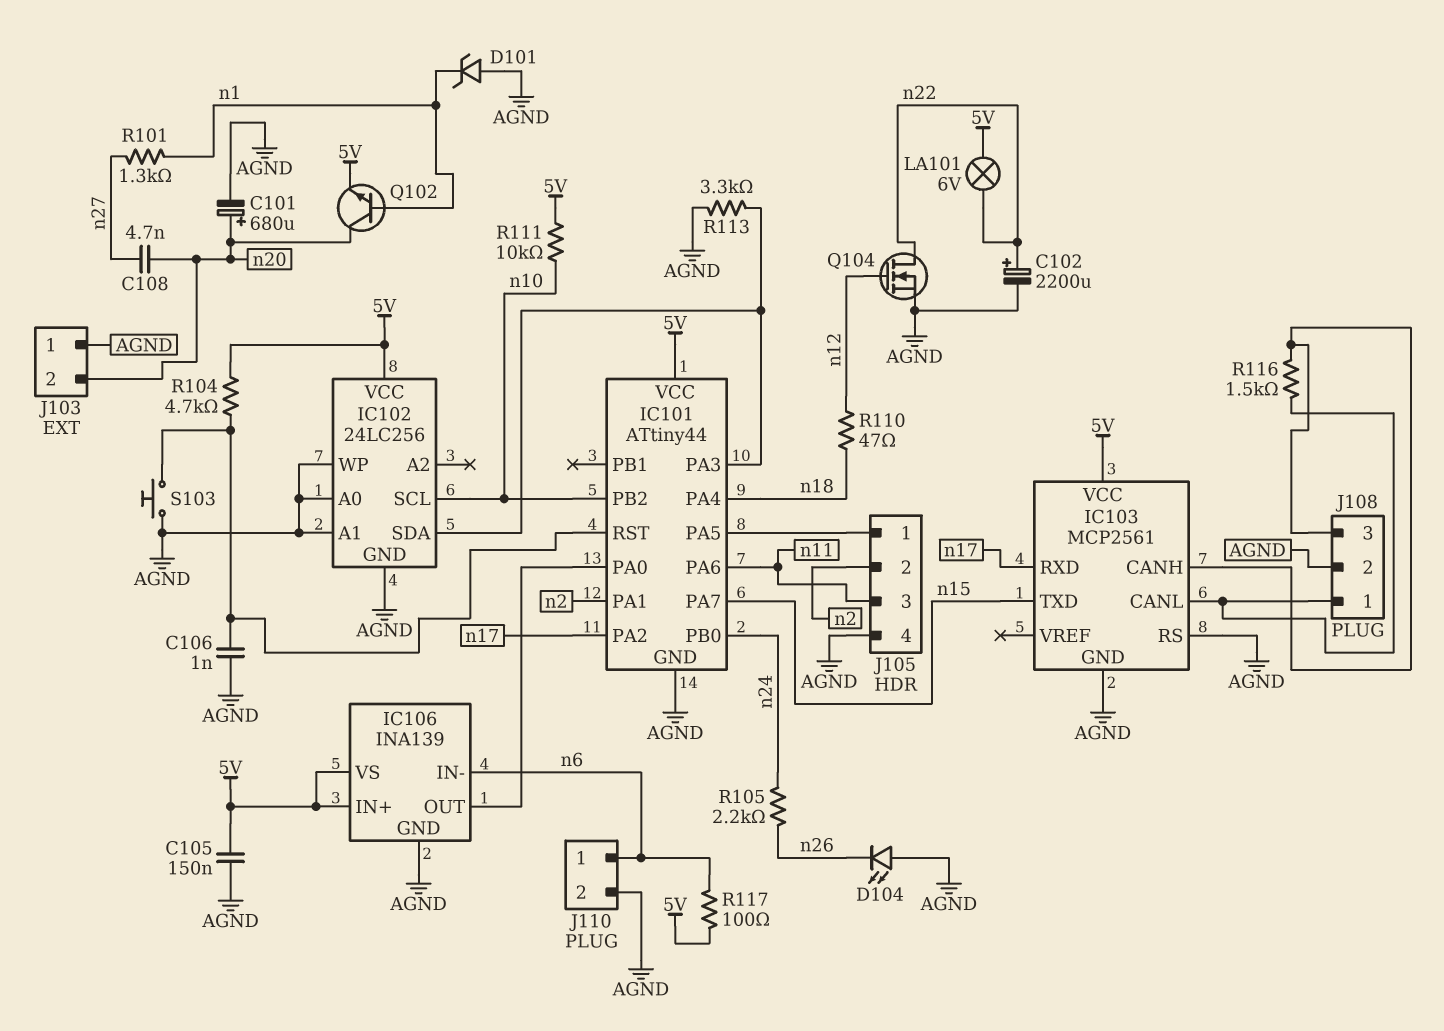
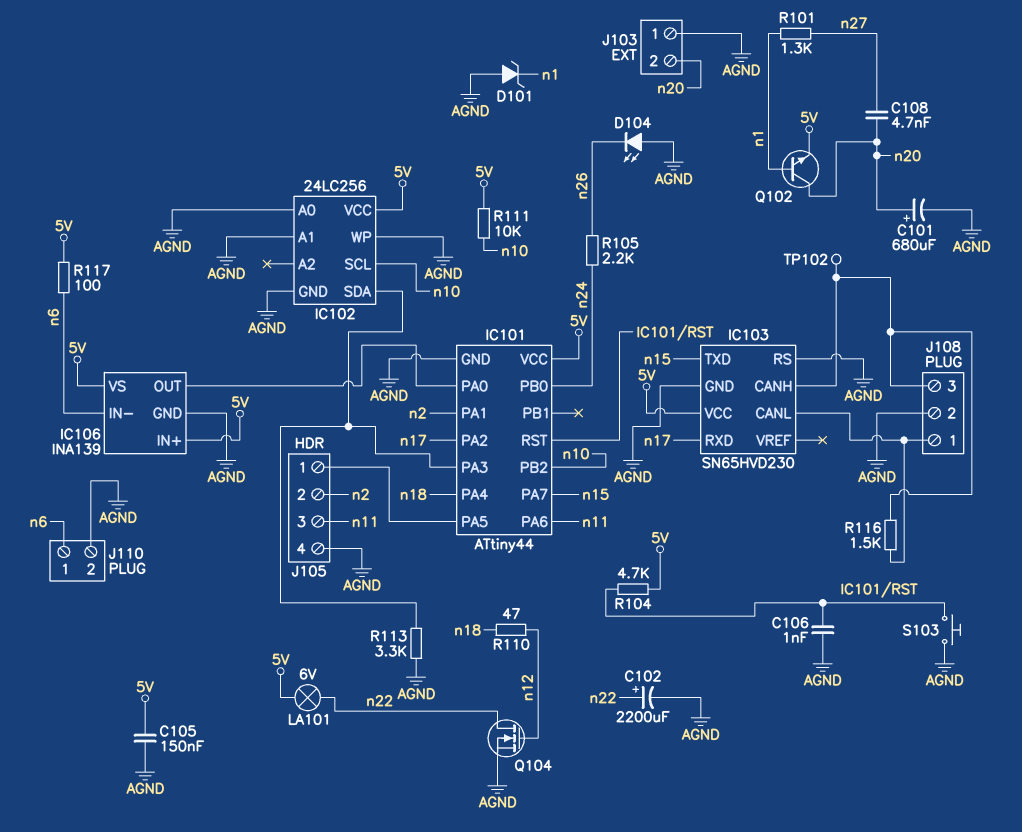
IC103: MCP2561 -> SN65HVD230
TP102: none -> test point (IC103/CANH)

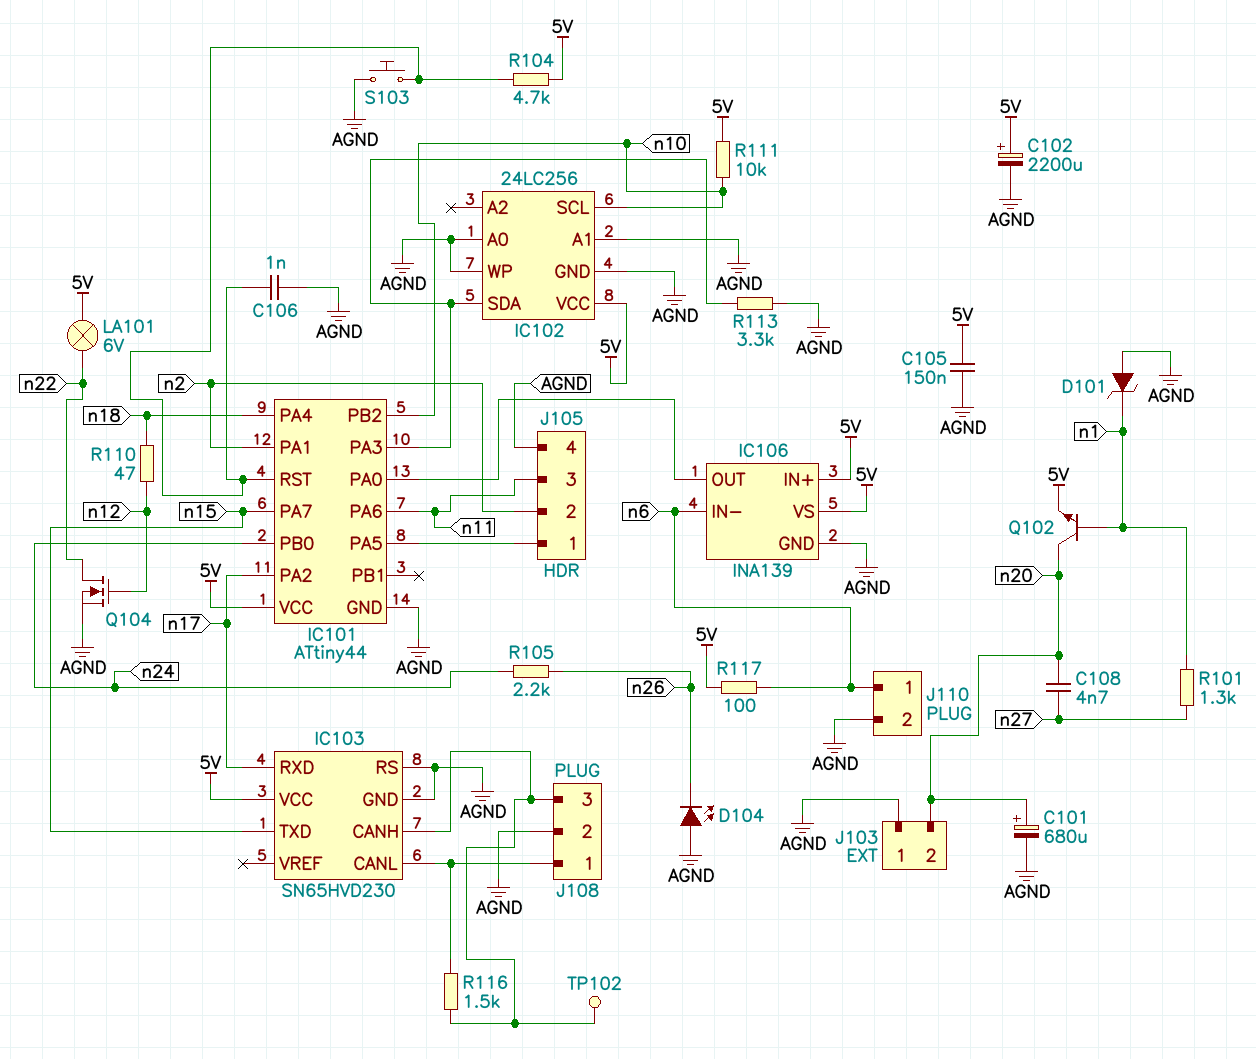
C102: 2200uF (plus n22, minus AGND) -> 2200uF (plus 5V, minus AGND)

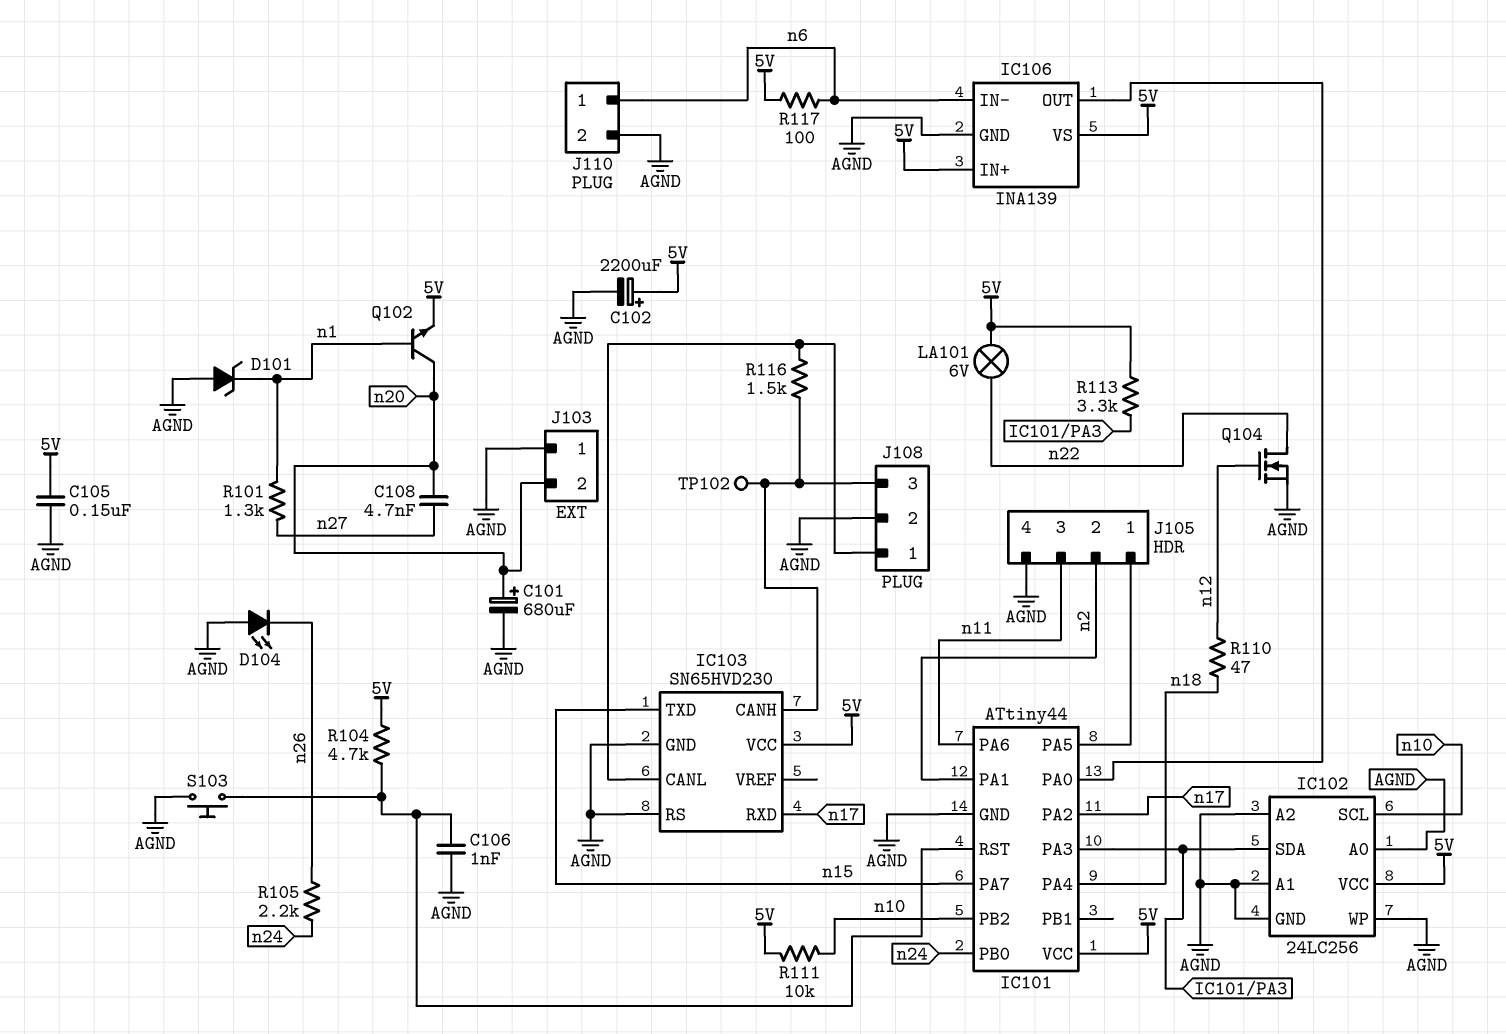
IC102 pin A2: none -> AGND
R113: 3.3k (AGND, IC101/PA3) -> 3.3k (5V, IC101/PA3)

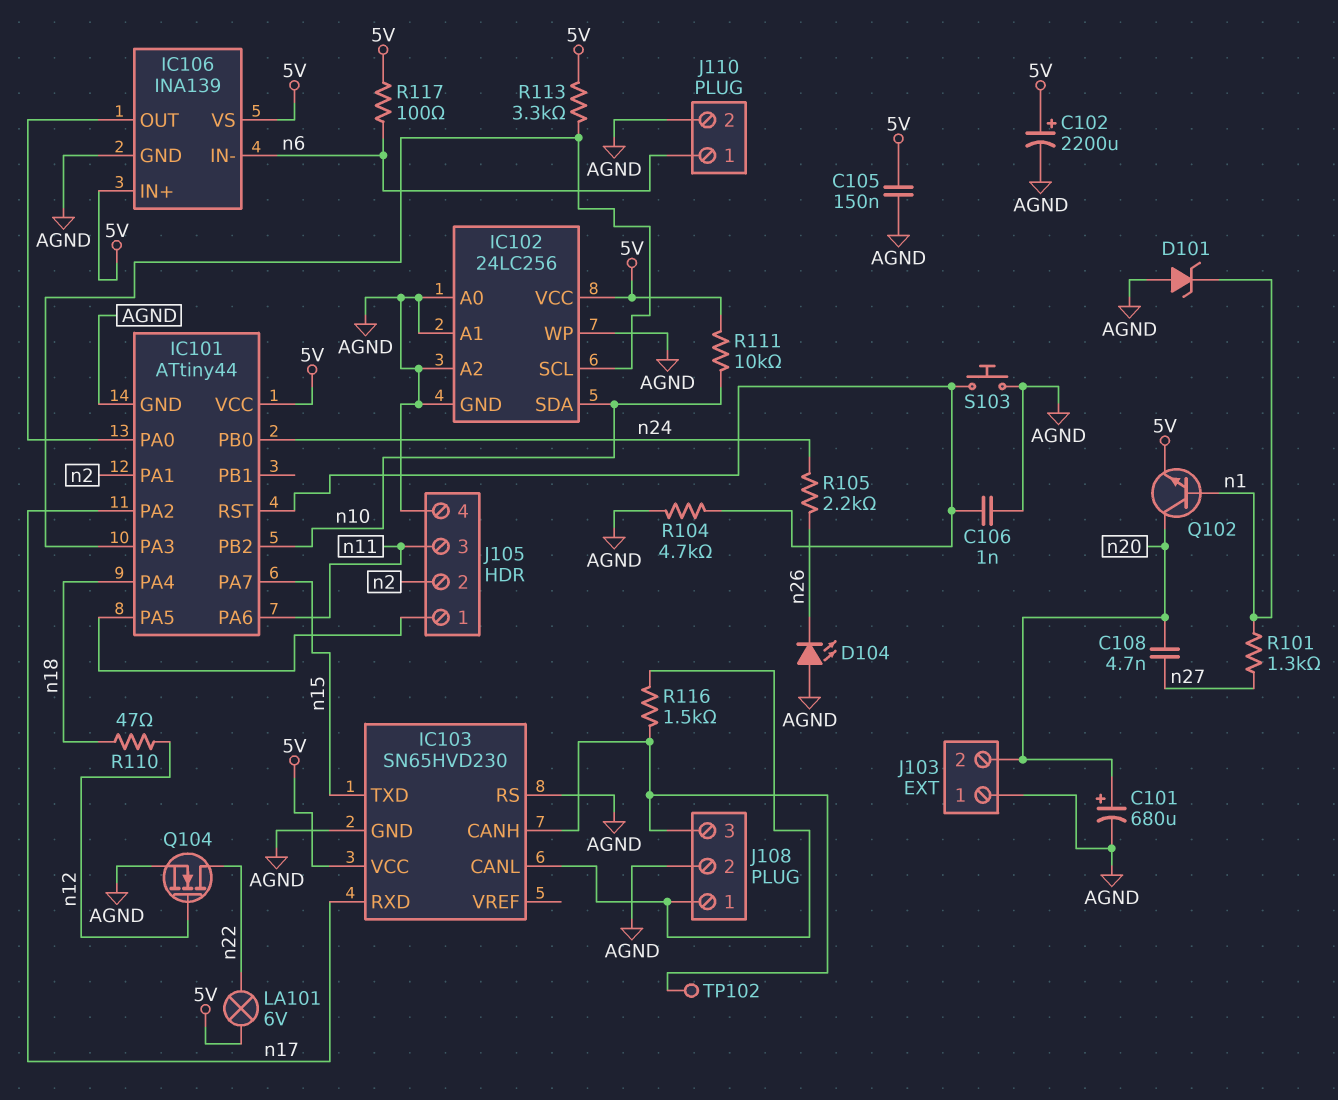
IC102 pin SCL: n10 -> IC101/PA3
IC102 pin SDA: IC101/PA3 -> n10
R104: 4.7k (5V, IC101/RST) -> 4.7k (AGND, IC101/RST)

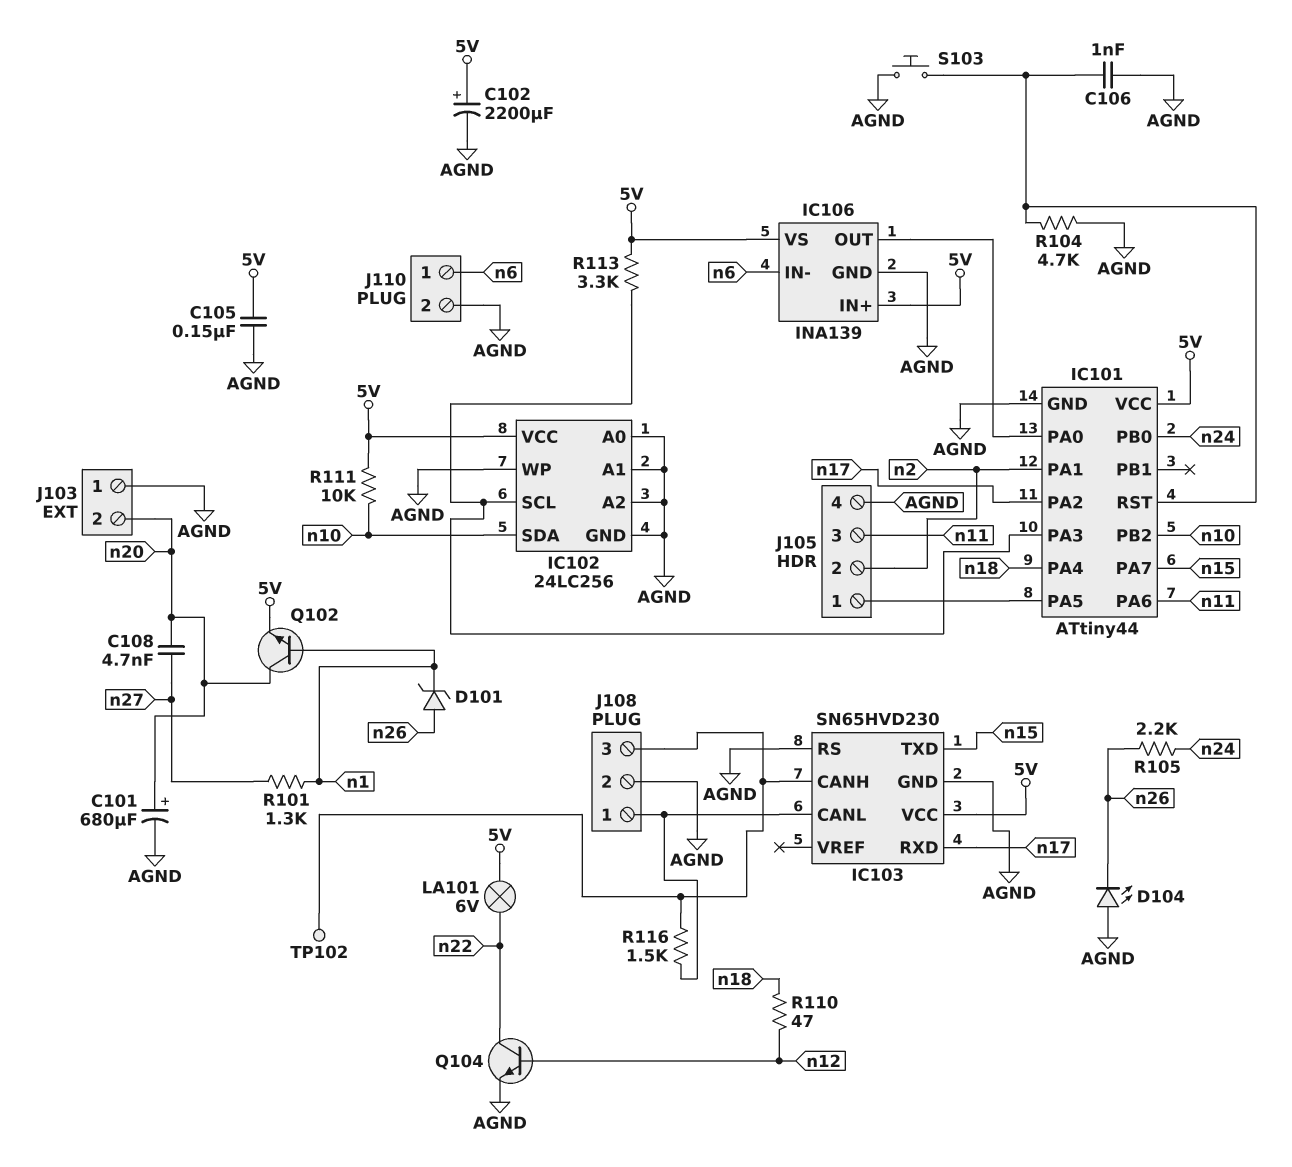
D101: zener (A AGND, K n1) -> zener (A n26, K n1)
Q104: NMOS (G n12, D n22, S AGND) -> NPN (B n12, C n22, E AGND)
R117: 100 (5V, n6) -> none

